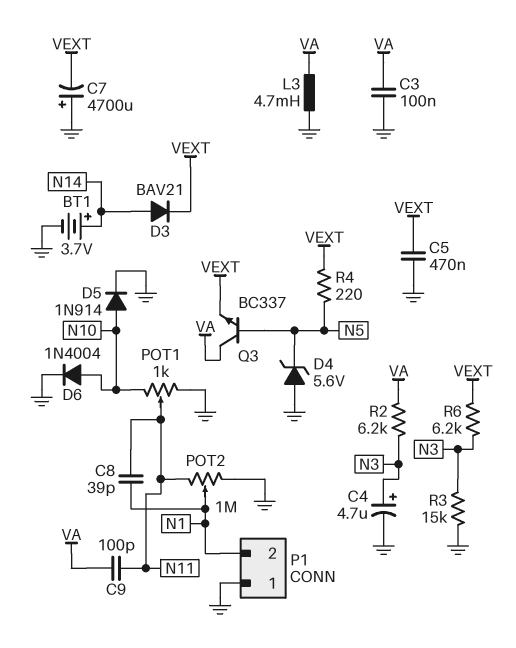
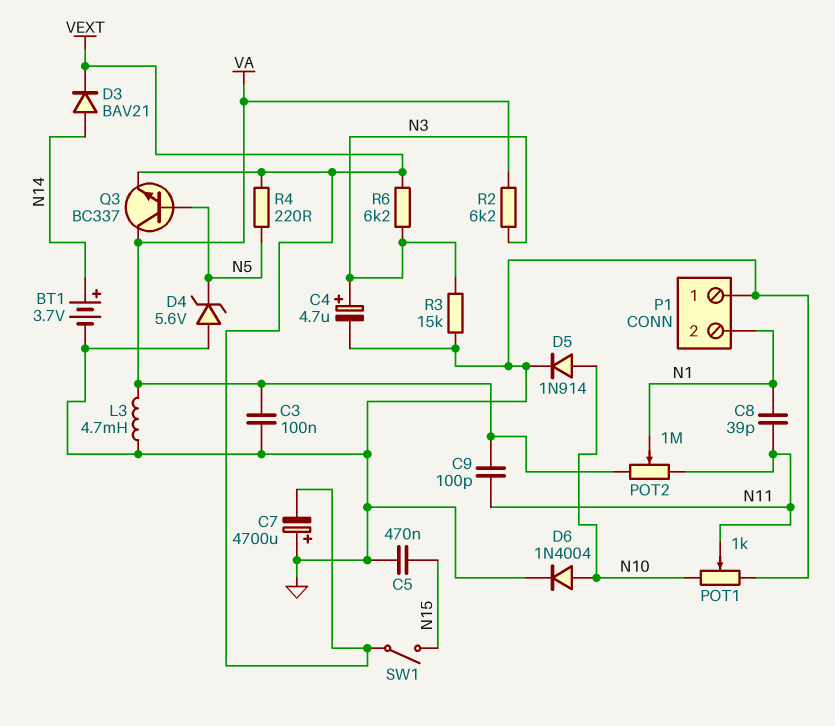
C5: 470nF (GND, VEXT) -> 470nF (GND, N15)
POT2: 1M (GND, N11, wiper N1) -> 1M (N11, VA, wiper N1)
SW1: none -> switch (N15, VEXT)

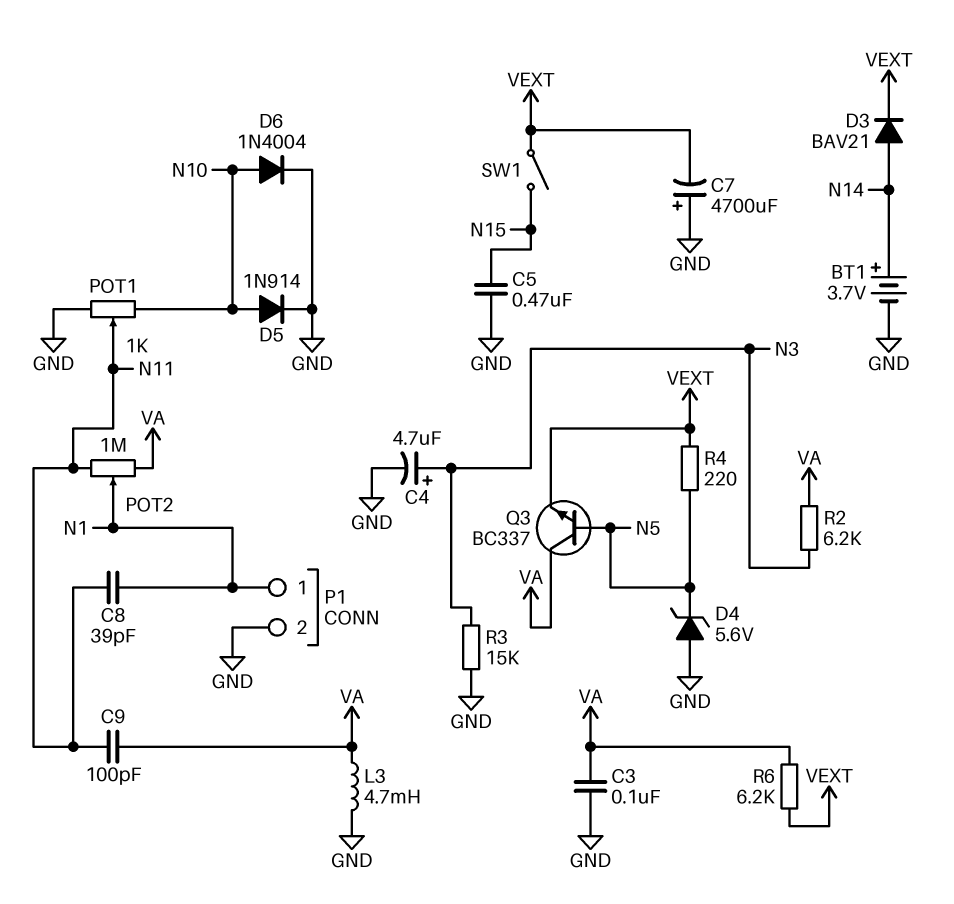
P1 pin 1: GND -> N1
P1 pin 2: N1 -> GND
R6: 6.2k (N3, VEXT) -> 6.2k (VA, VEXT)

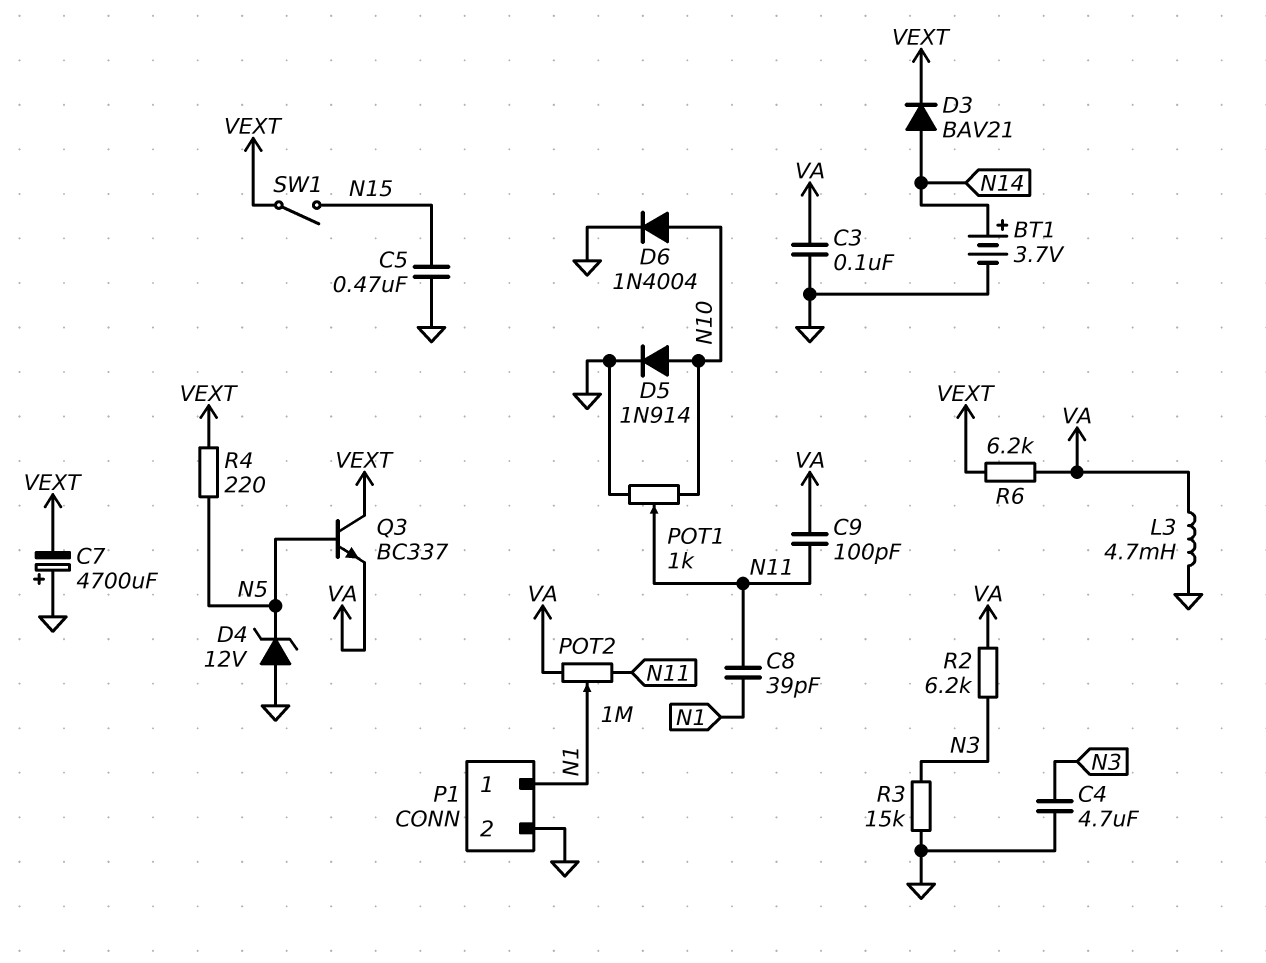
C4: 4.7uF (plus N3, minus GND) -> 4.7uF (GND, N3)
D4: zener 5.6V (A GND, K N5) -> zener 12V (A GND, K N5)
Q3: NPN BC337 (B N5, C VA, E VEXT) -> NPN BC337 (B N5, C VEXT, E VA)

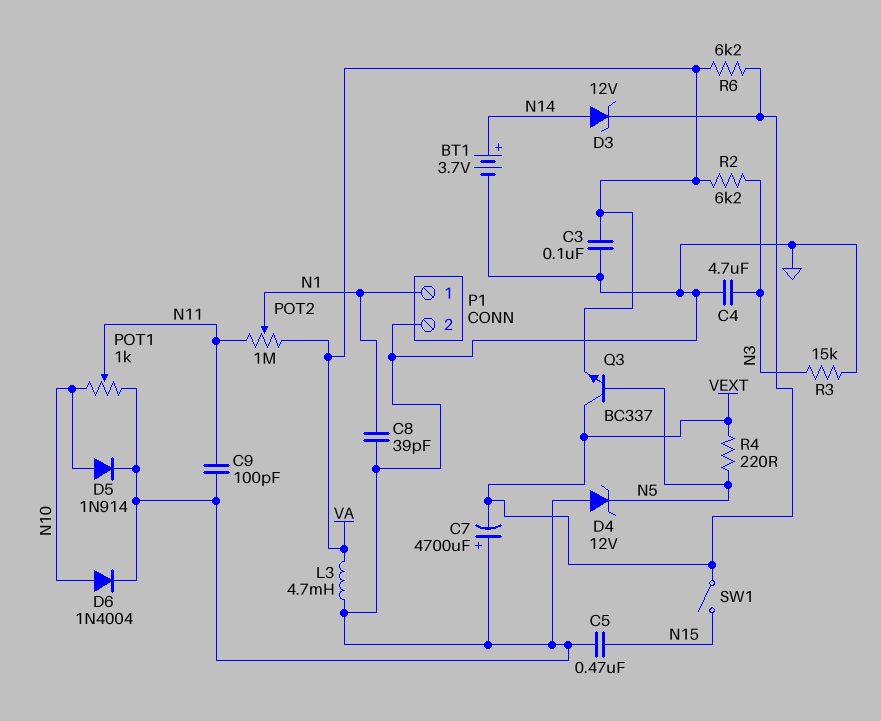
C8: 39pF (N1, N11) -> 39pF (GND, N1)
C9: 100pF (N11, VA) -> 100pF (GND, N11)
D3: diode BAV21 (A N14, K VEXT) -> zener 12V (A N14, K VEXT)

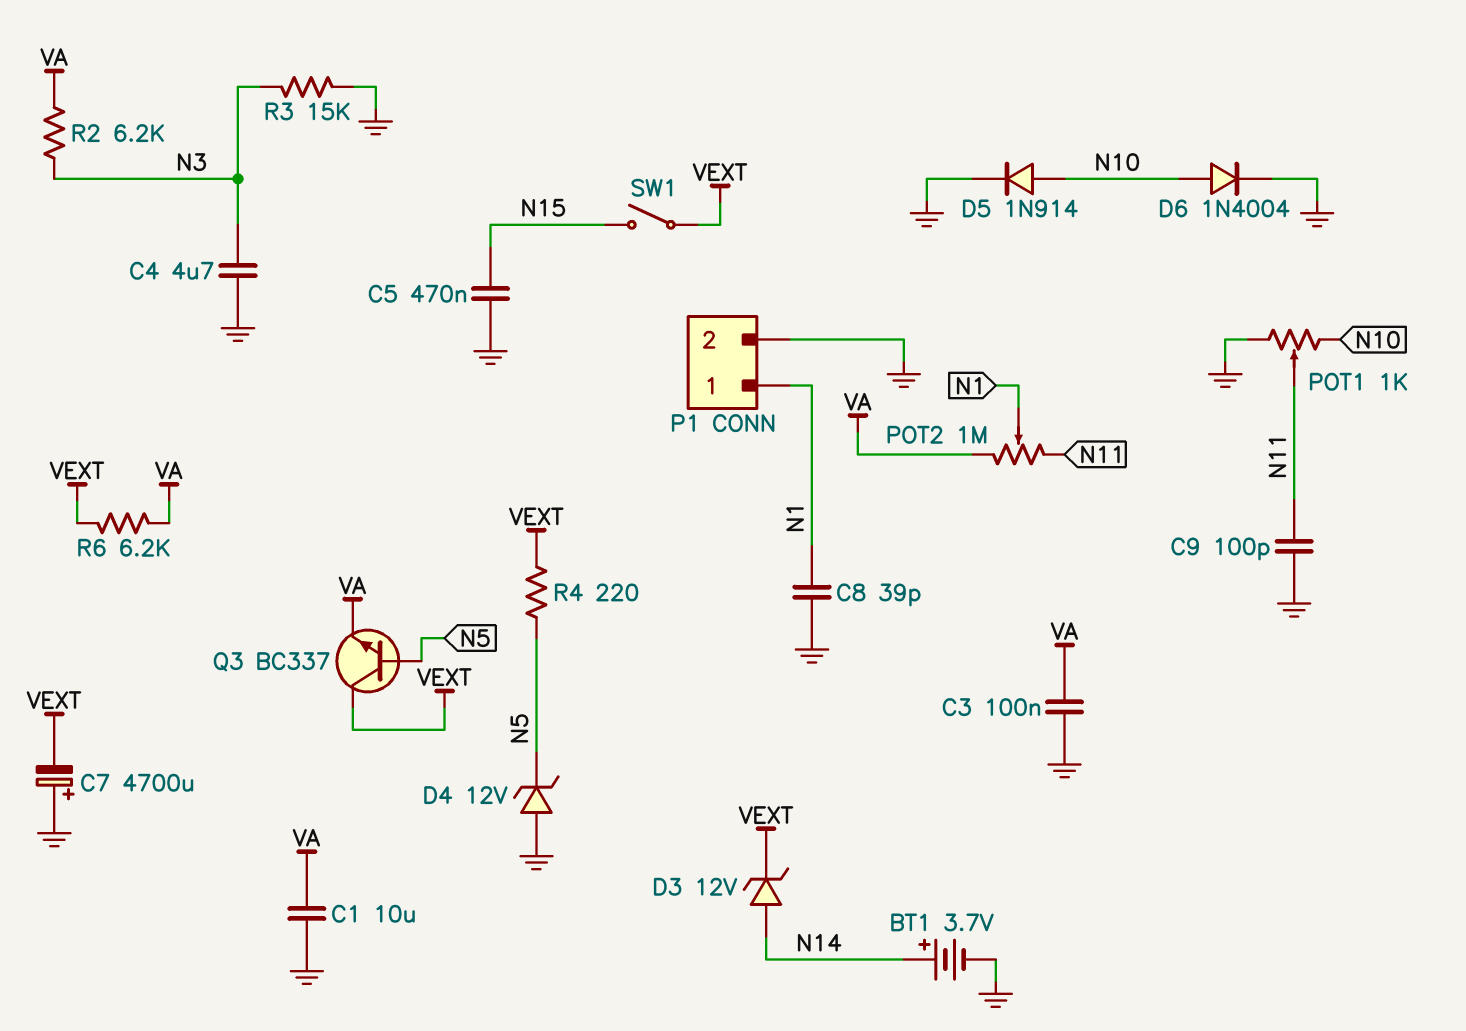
C1: none -> 10uF (GND, VA)
L3: 4.7mH (GND, VA) -> none

